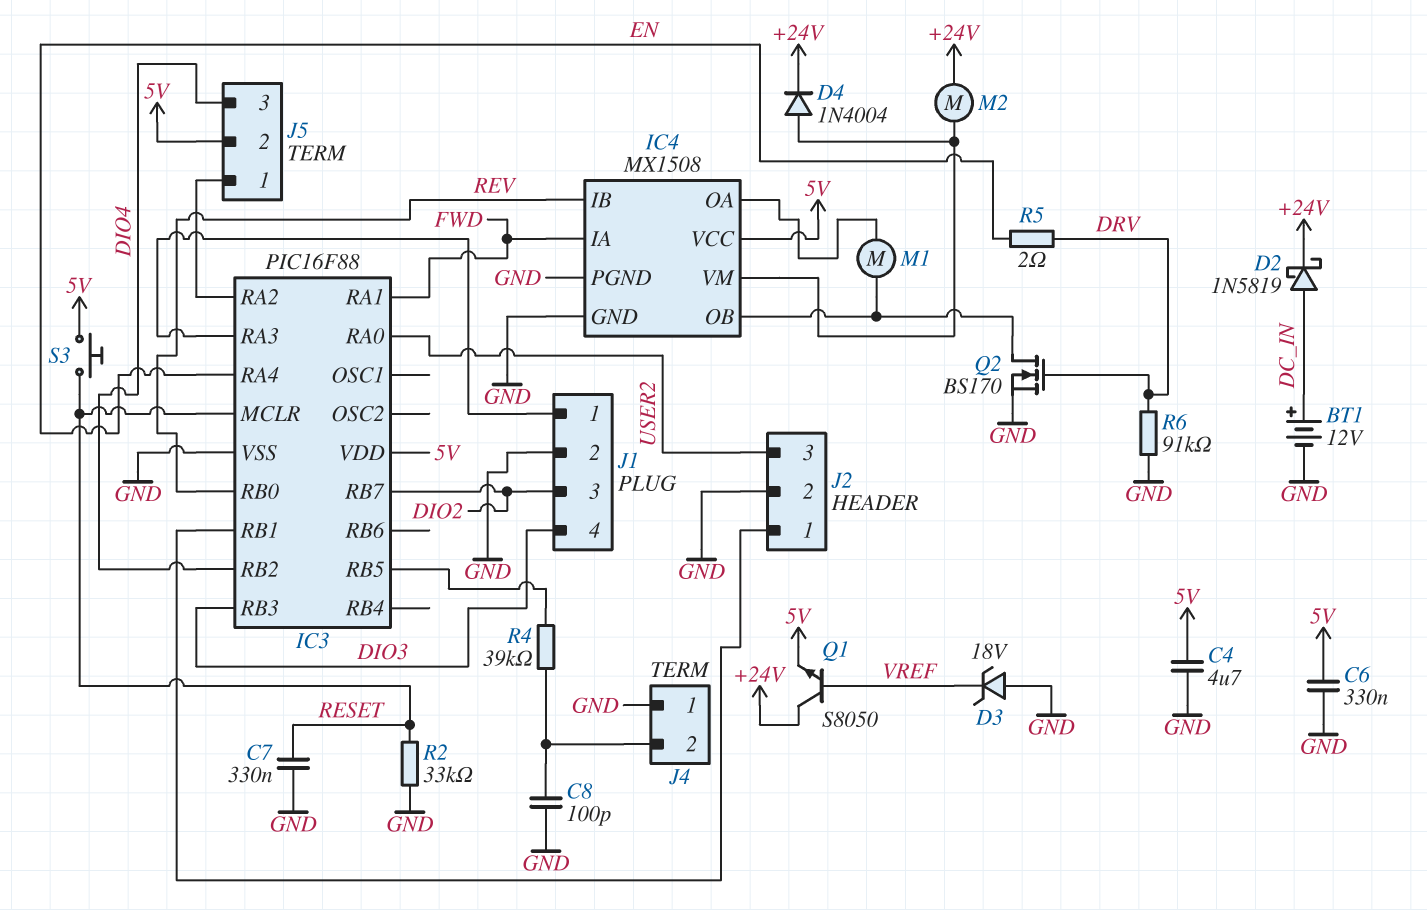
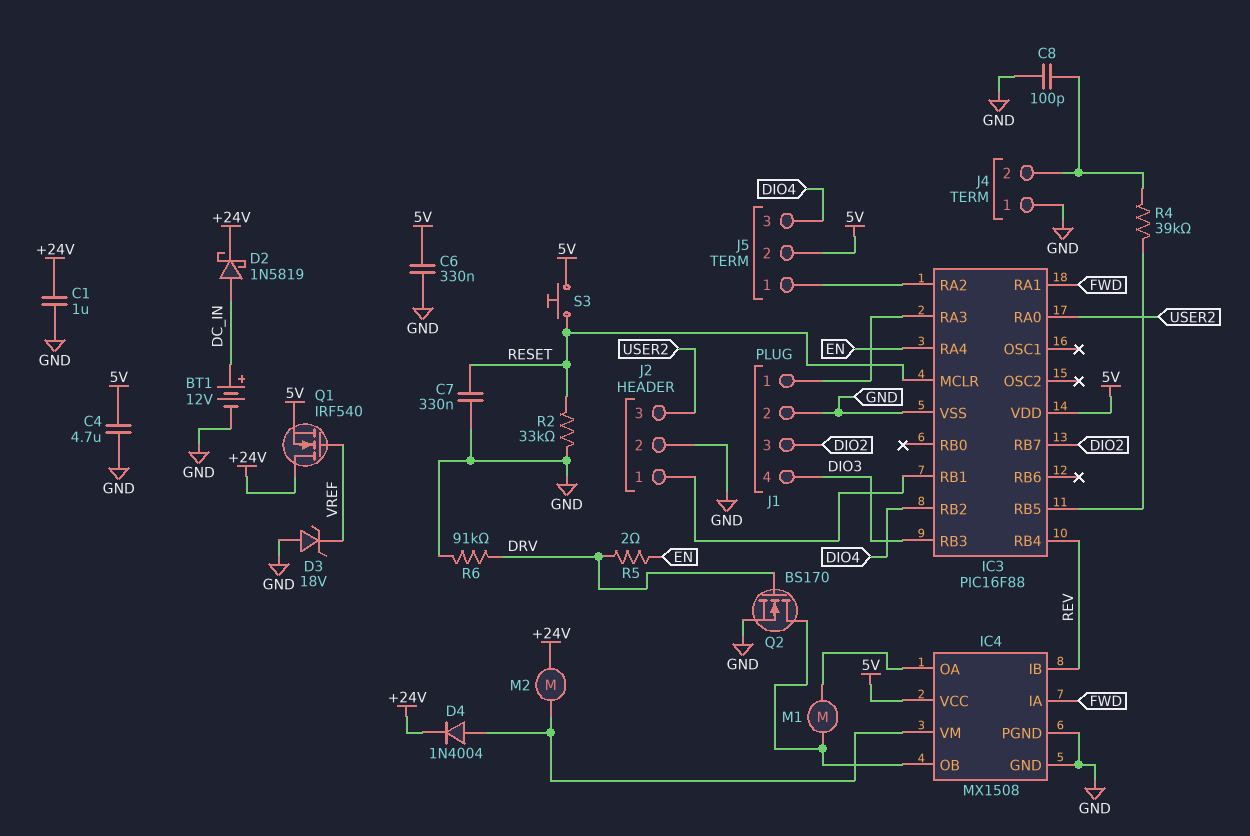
C1: none -> 1uF (+24V, GND)
IC3 pin RB0: REV -> none
IC3 pin RB4: none -> REV
Q1: NPN S8050 (B VREF, C +24V, E 5V) -> NMOS IRF540 (G VREF, D +24V, S 5V)

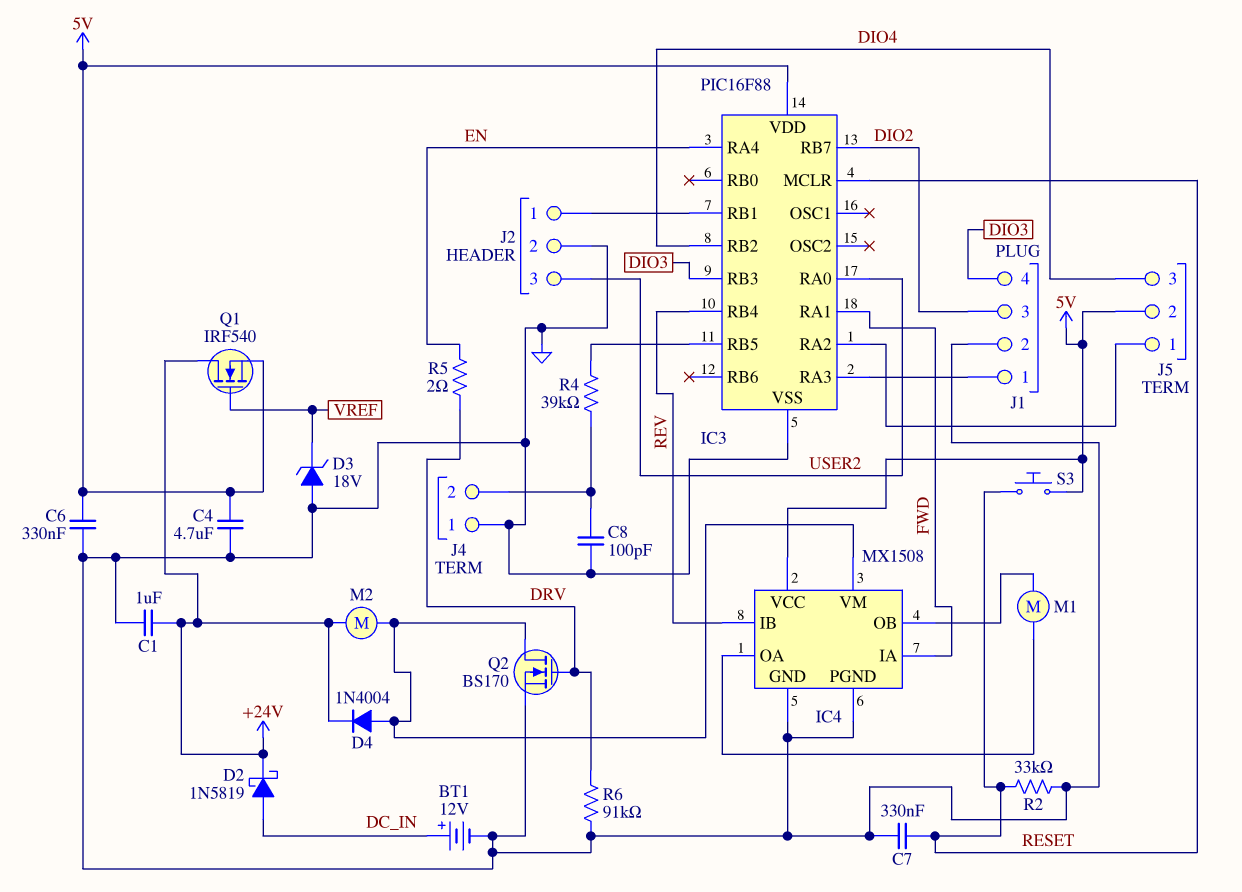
Q2: NMOS BS170 (G DRV, D IC4/OB, S GND) -> NMOS BS170 (G DRV, D IC4/VM, S GND)

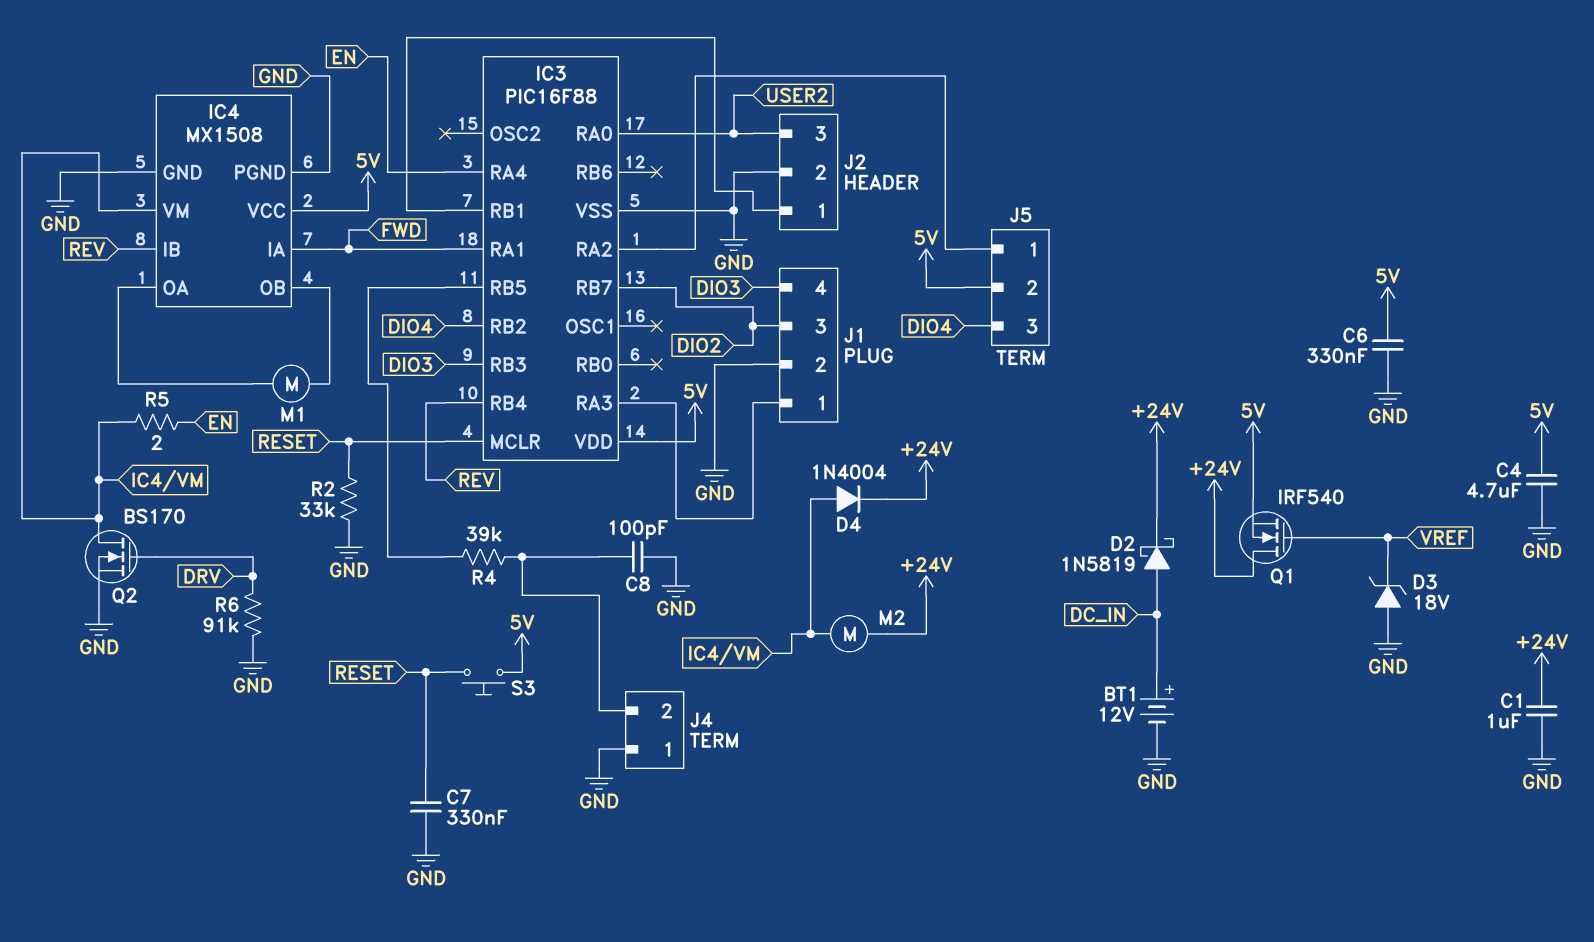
R5: 2 (DRV, EN) -> 2 (EN, IC4/VM)

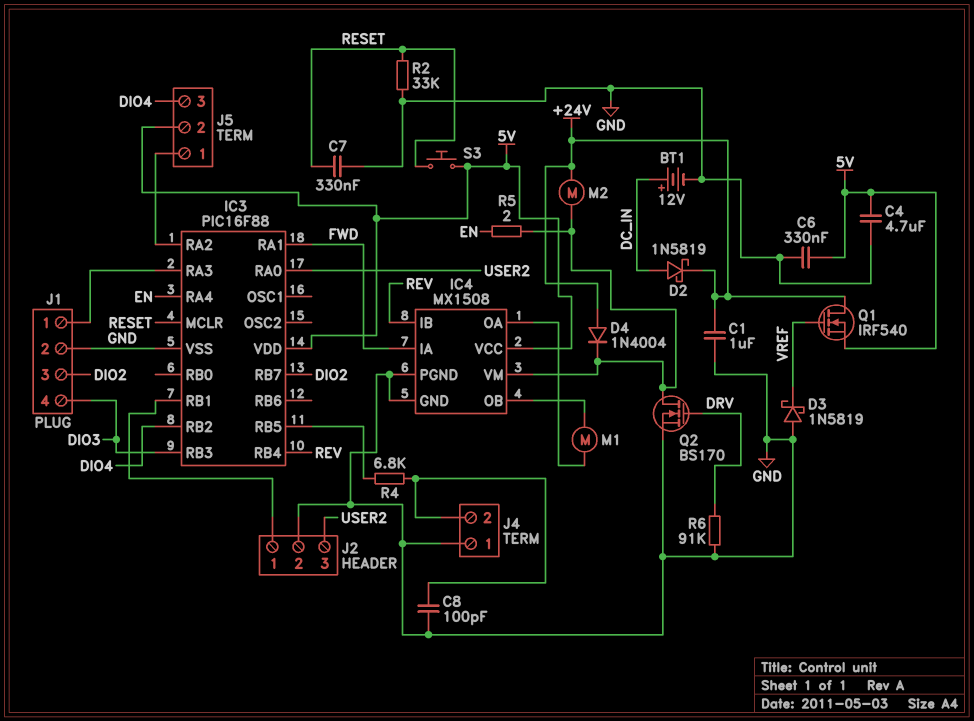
D3: zener 18V (A GND, K VREF) -> schottky 1N5819 (A GND, K VREF)
D4: diode 1N4004 (A IC4/VM, K +24V) -> diode 1N4004 (A +24V, K IC4/VM)
R4: 39k (IC3/RB5, J4/2) -> 6.8k (IC3/RB5, J4/2)

